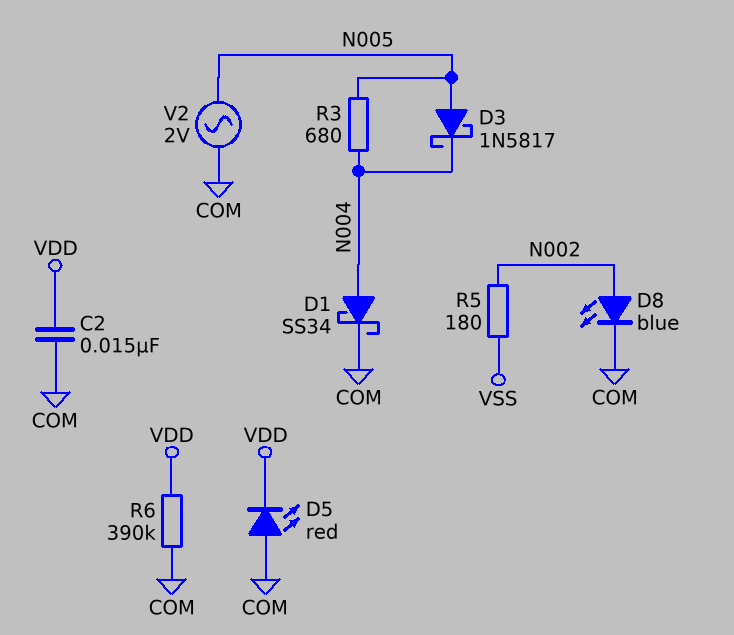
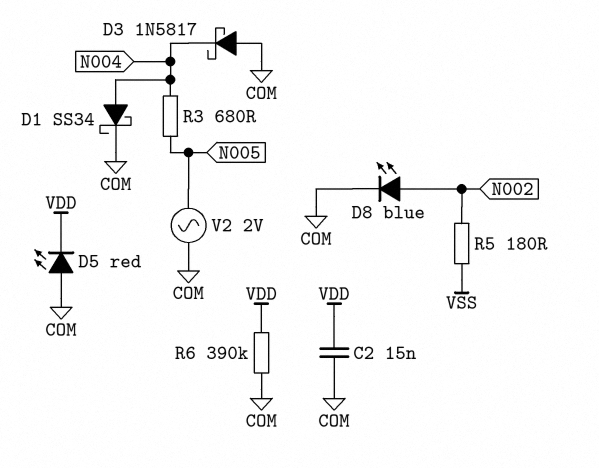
D3: schottky 1N5817 (A N005, K N004) -> schottky 1N5817 (A COM, K N004)

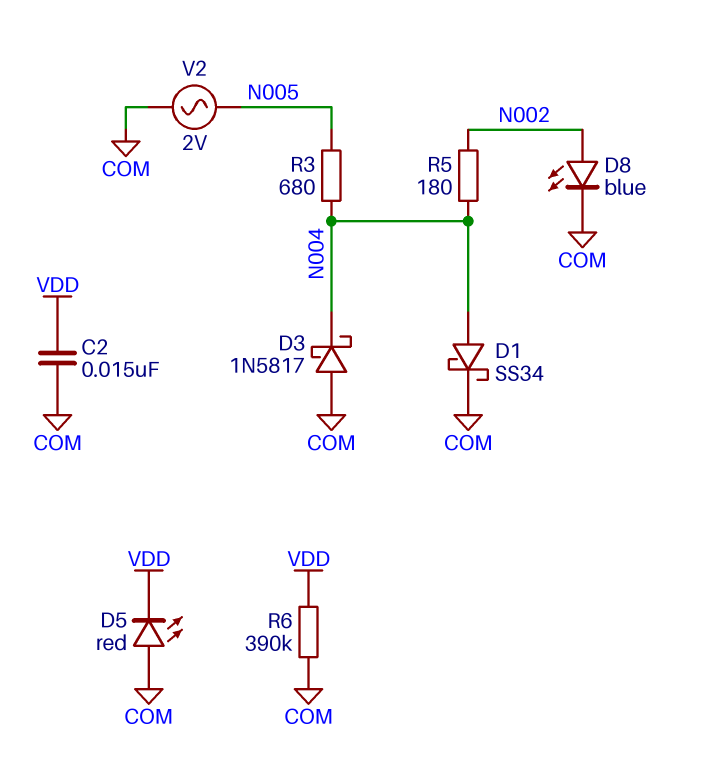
R5: 180 (N002, VSS) -> 180 (N002, N004)

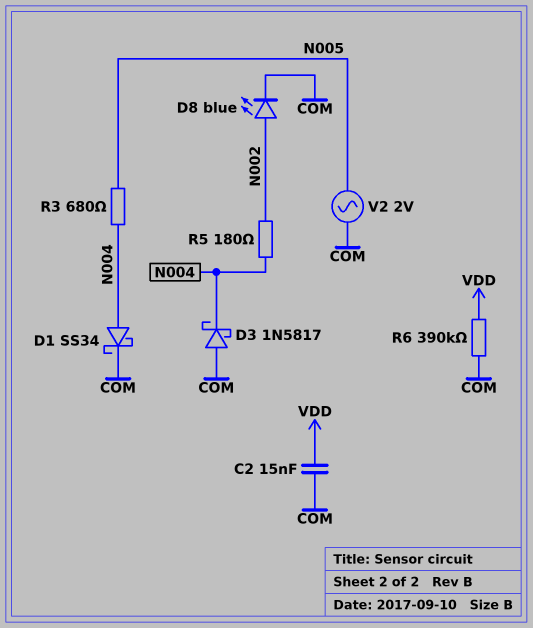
D5: LED red (A COM, K VDD) -> none

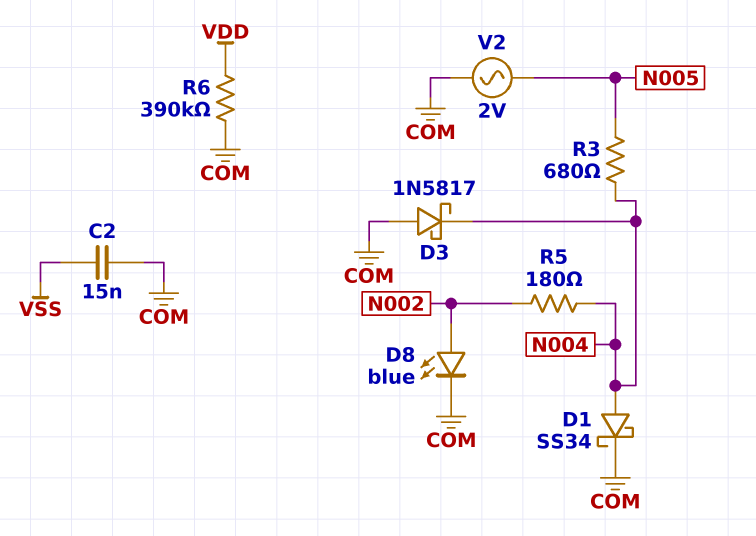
C2: 15nF (COM, VDD) -> 15nF (COM, VSS)

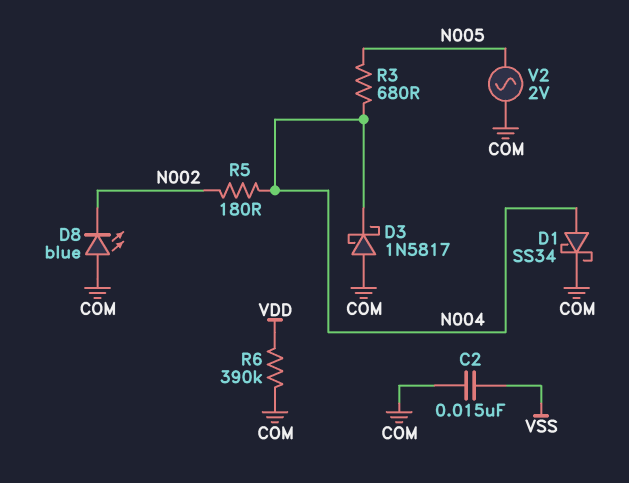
D8: LED blue (A N002, K COM) -> LED blue (A COM, K N002)

